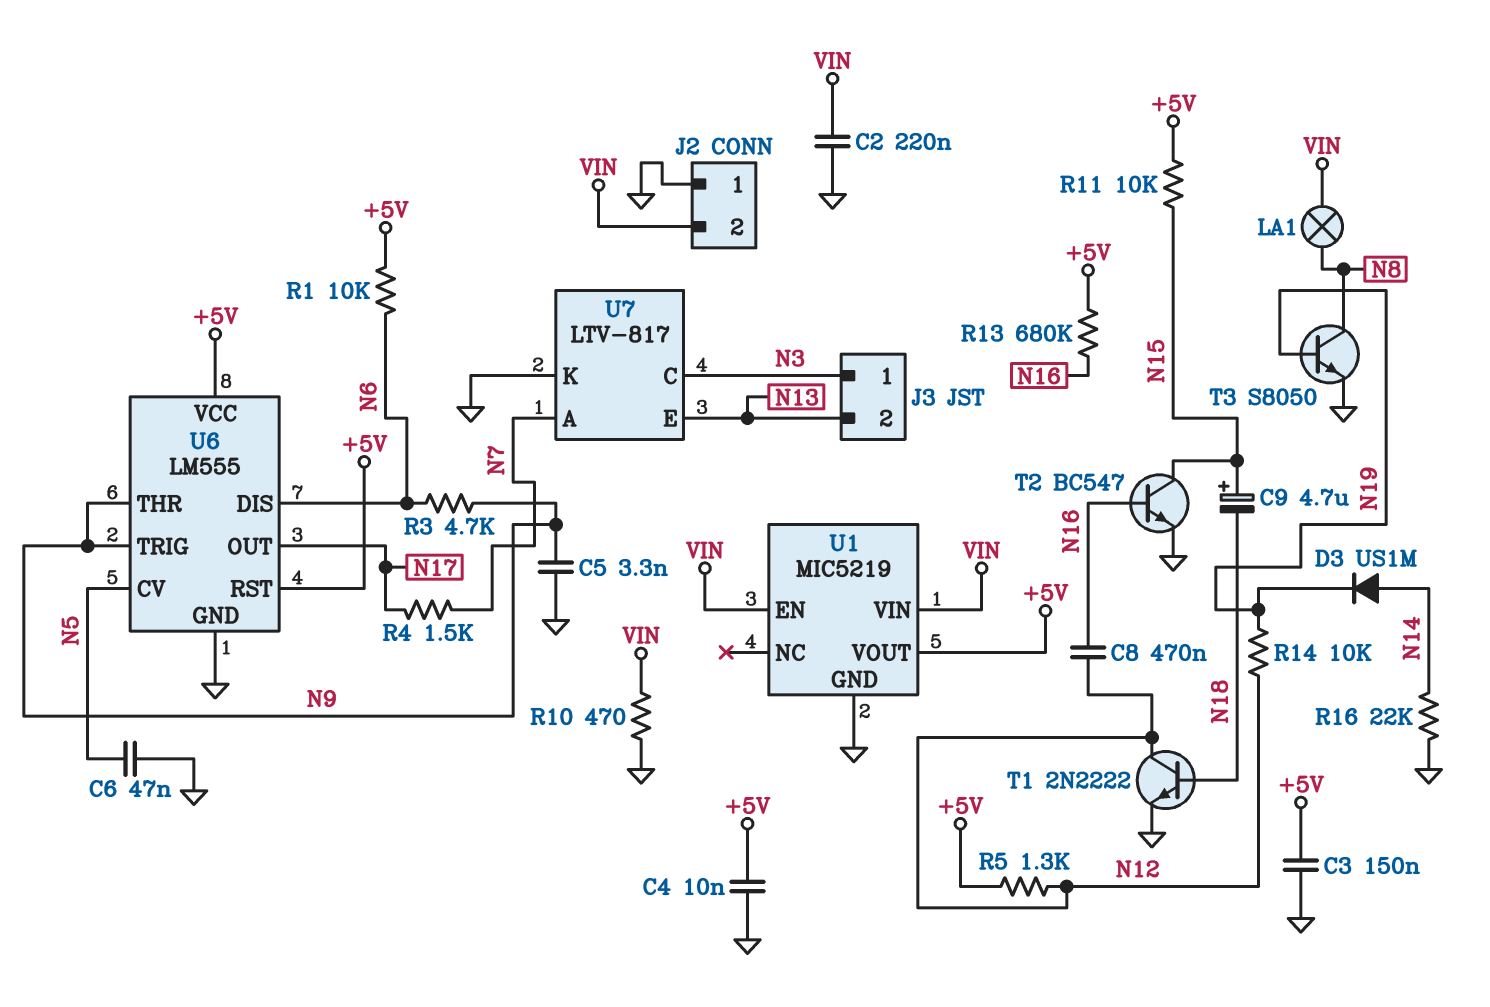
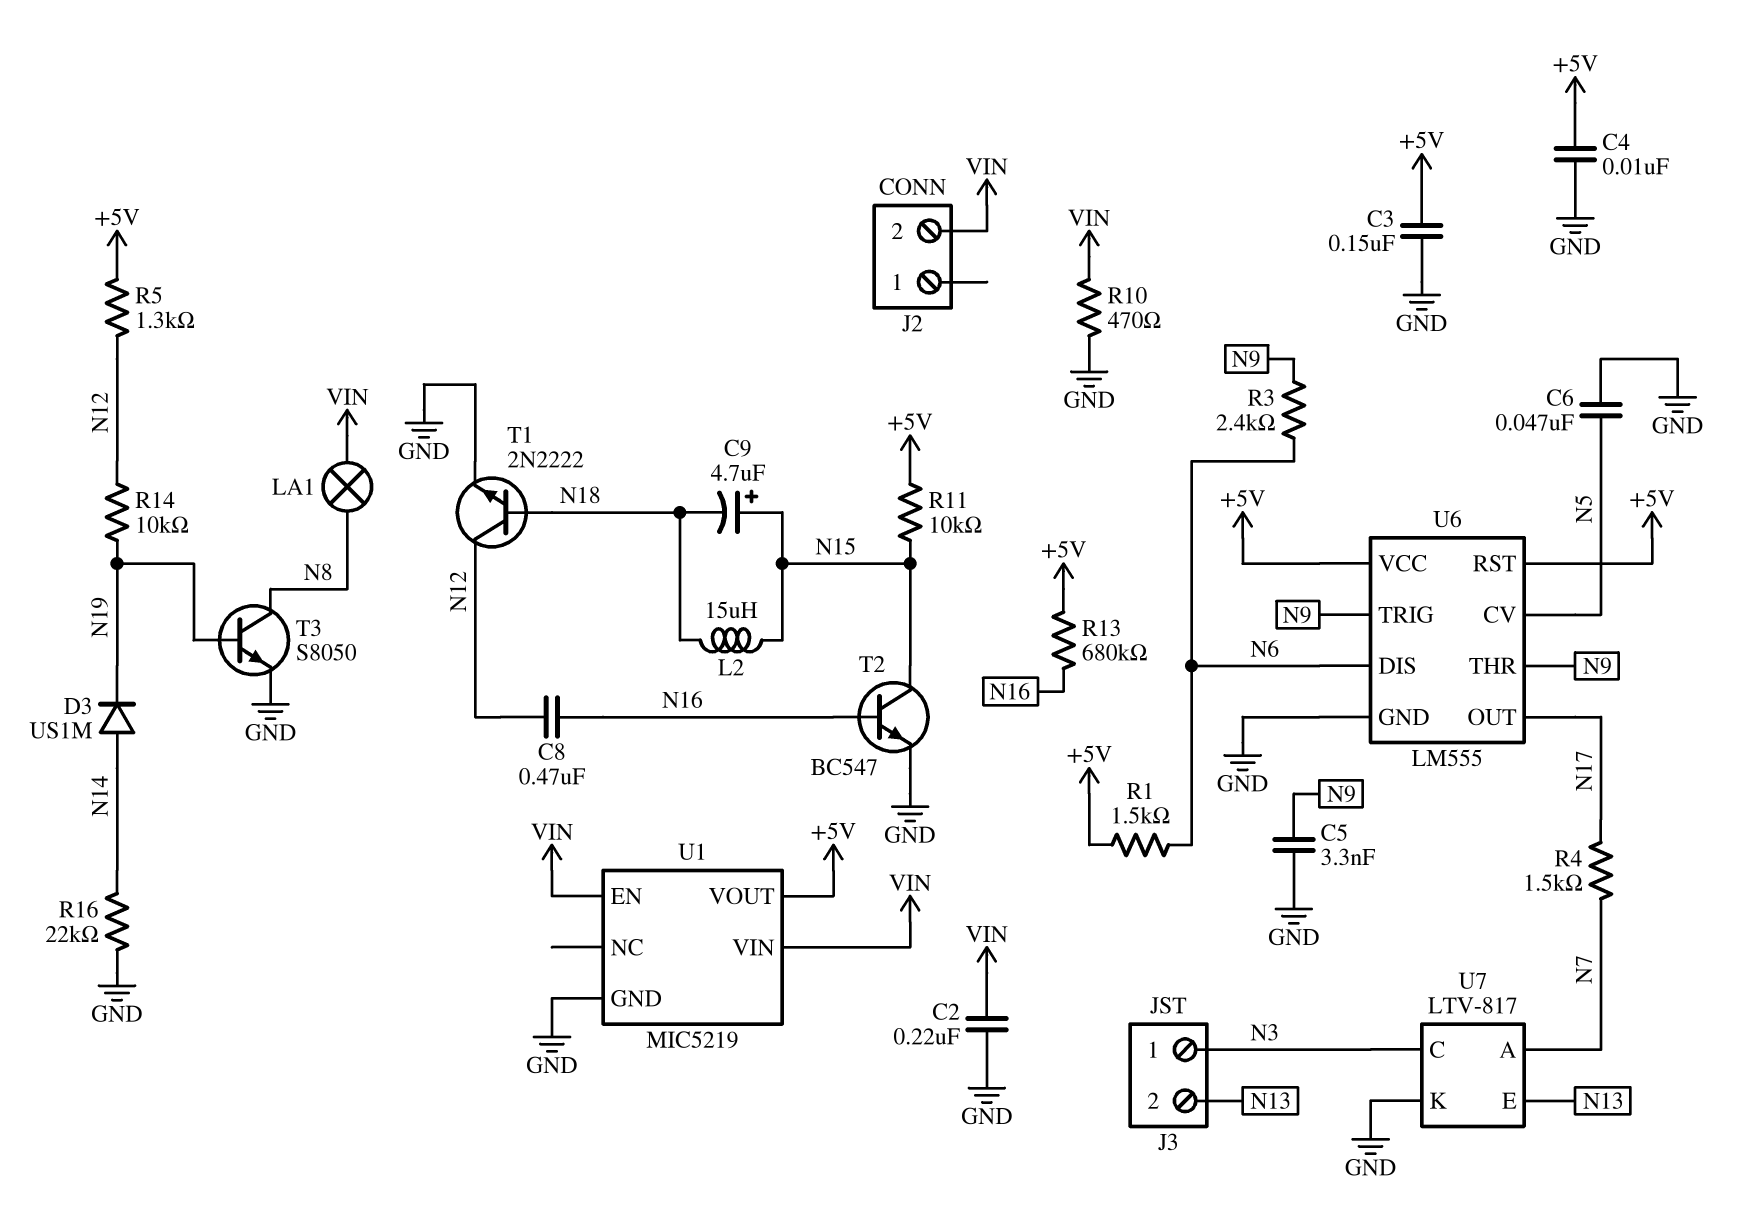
J2 pin 1: GND -> none
L2: none -> 15uH (N15, N18)
R1: 10k (+5V, N6) -> 1.5k (+5V, N6)
R3: 4.7k (N6, N9) -> 2.4k (N6, N9)

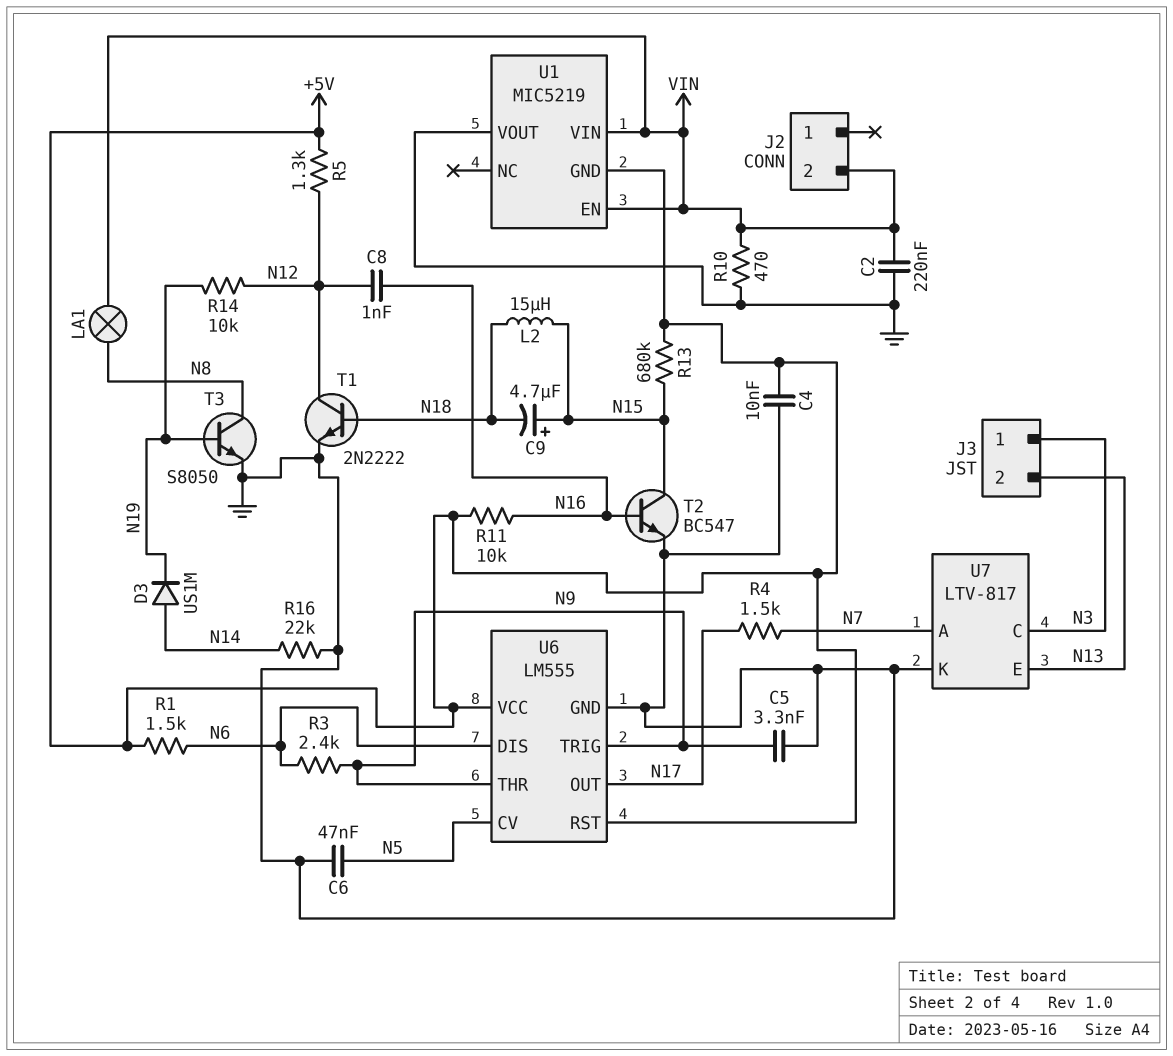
C3: 150nF (+5V, GND) -> none
C8: 470nF (N12, N16) -> 1nF (N12, N16)
R11: 10k (+5V, N15) -> 10k (+5V, N16)
R13: 680k (+5V, N16) -> 680k (+5V, N15)
U1 pin GND: GND -> +5V
U1 pin VOUT: +5V -> GND

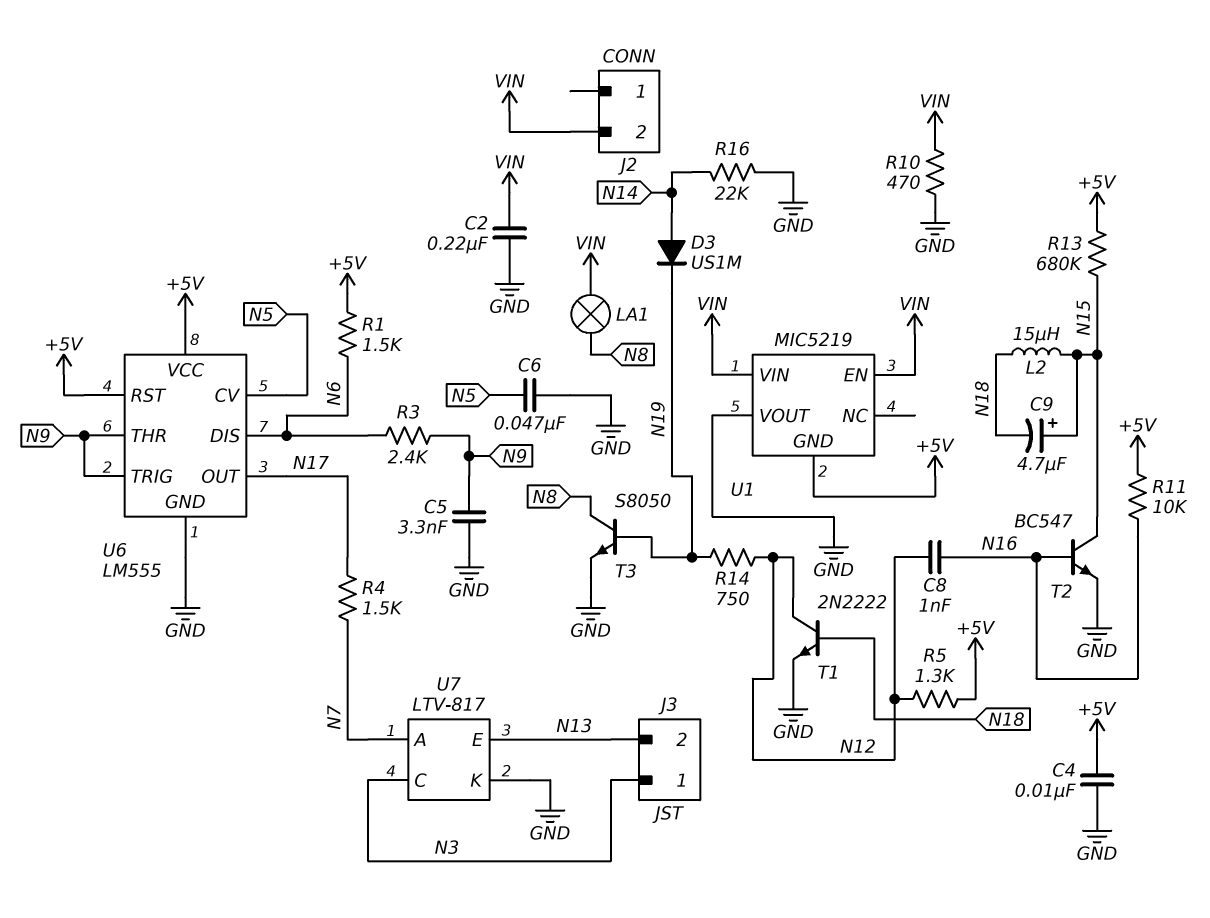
R14: 10k (N12, N19) -> 750 (N12, N19)

